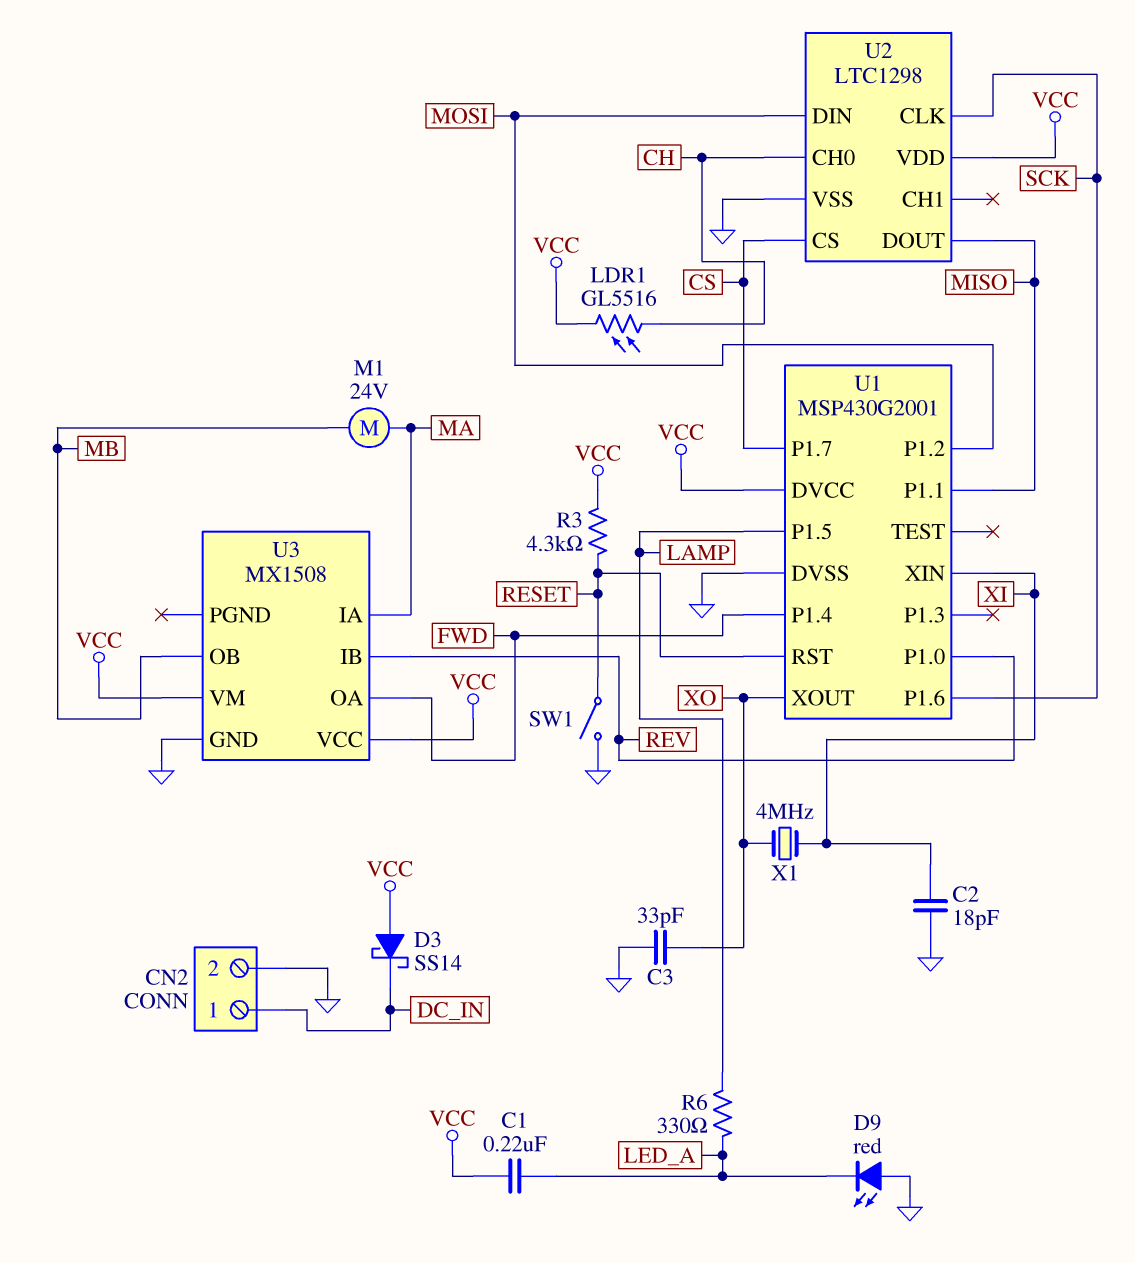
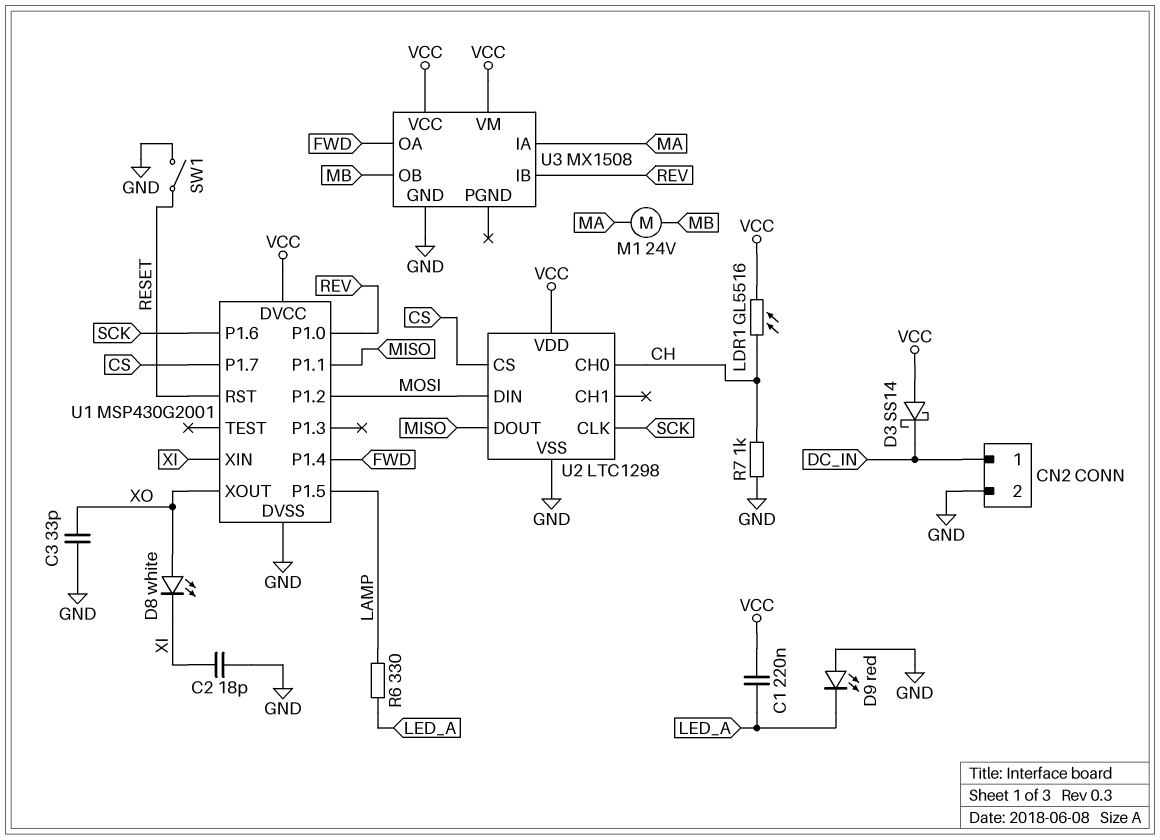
D8: none -> LED white (A XO, K XI)
R3: 4.3k (RESET, VCC) -> none
R7: none -> 1k (CH, GND)
X1: 4MHz (XI, XO) -> none

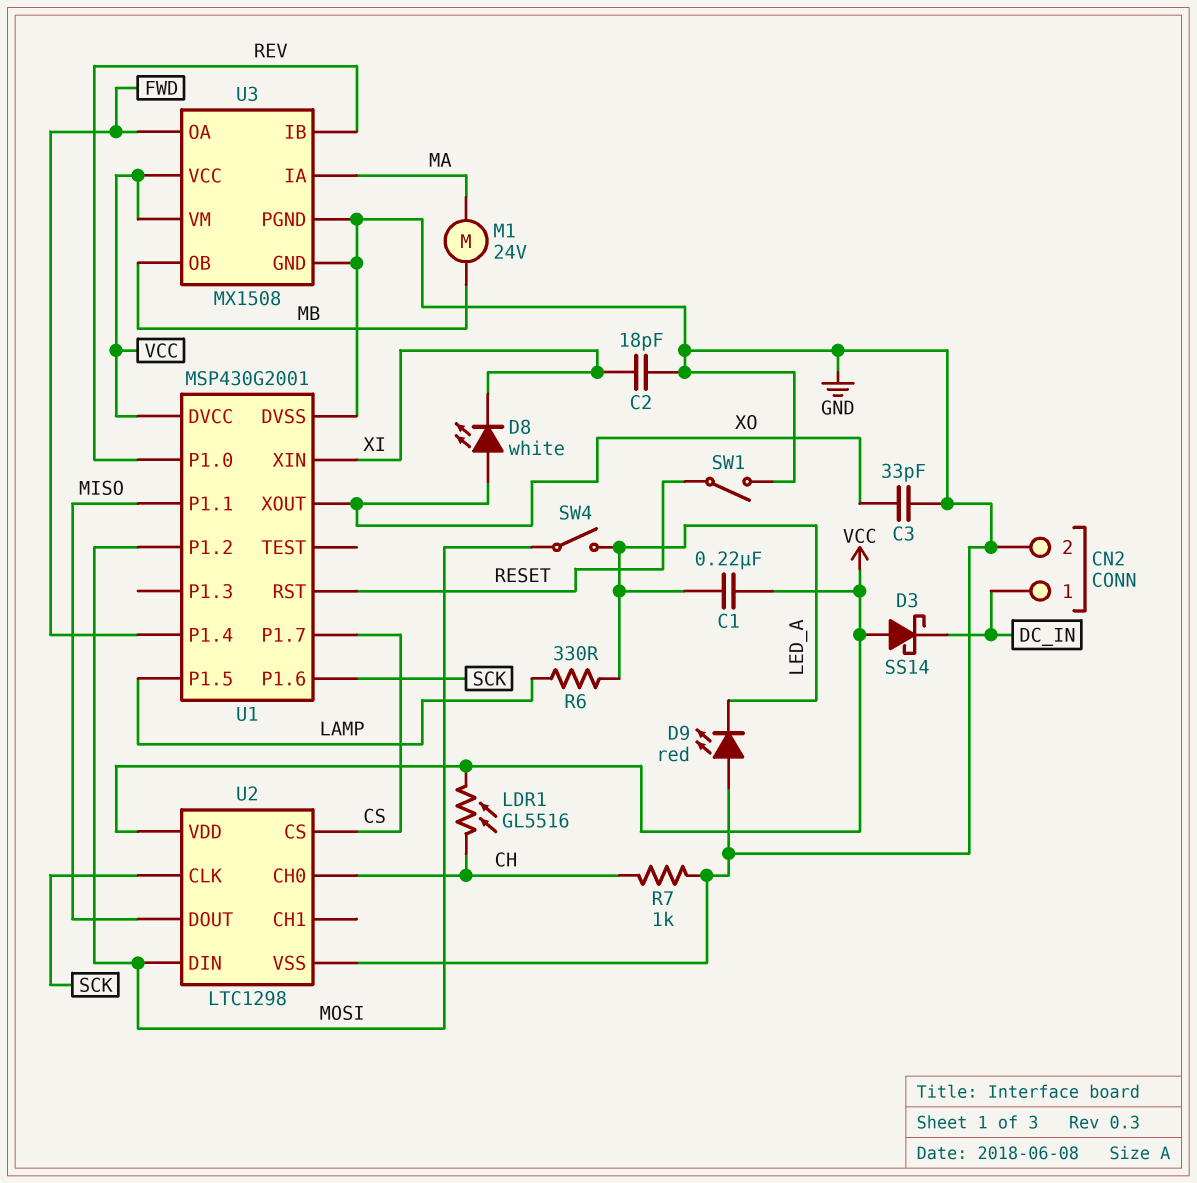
SW4: none -> switch (LED_A, MOSI)
U3 pin PGND: none -> GND

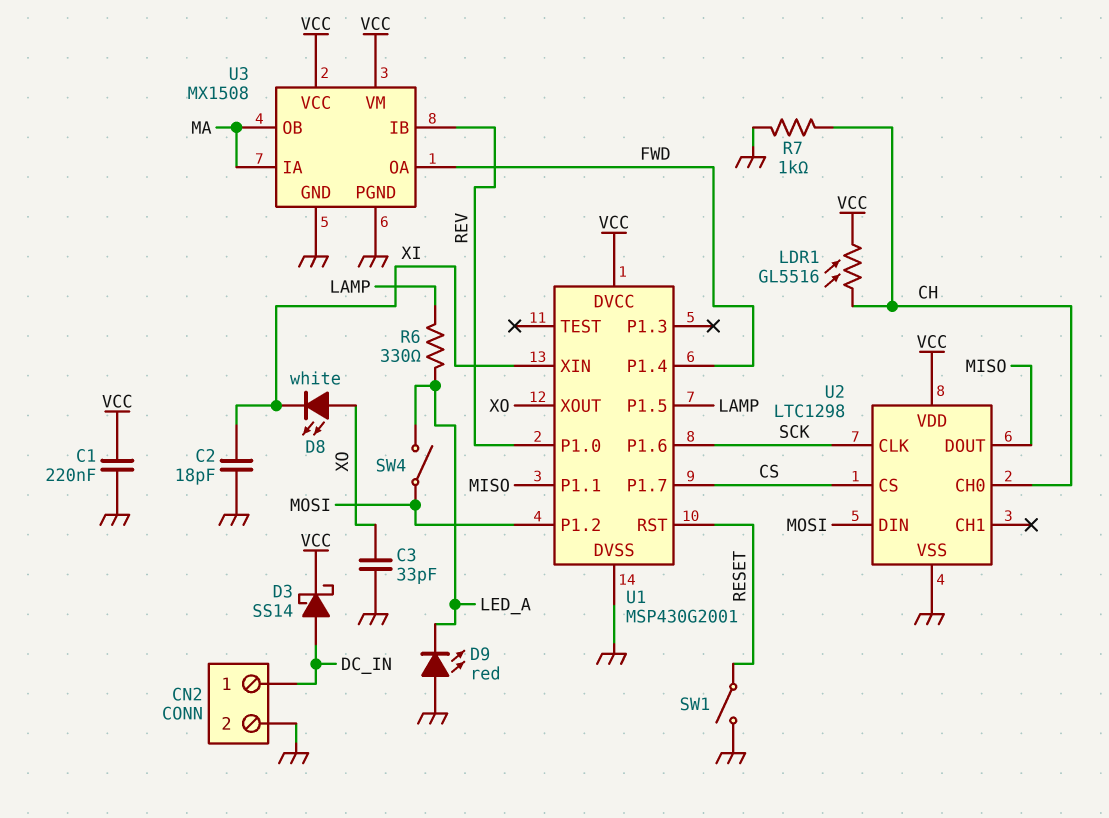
C1: 220nF (LED_A, VCC) -> 220nF (GND, VCC)
D3: schottky SS14 (A VCC, K DC_IN) -> schottky SS14 (A DC_IN, K VCC)
M1: motor 24V (MA, MB) -> none
U3 pin OB: MB -> MA

